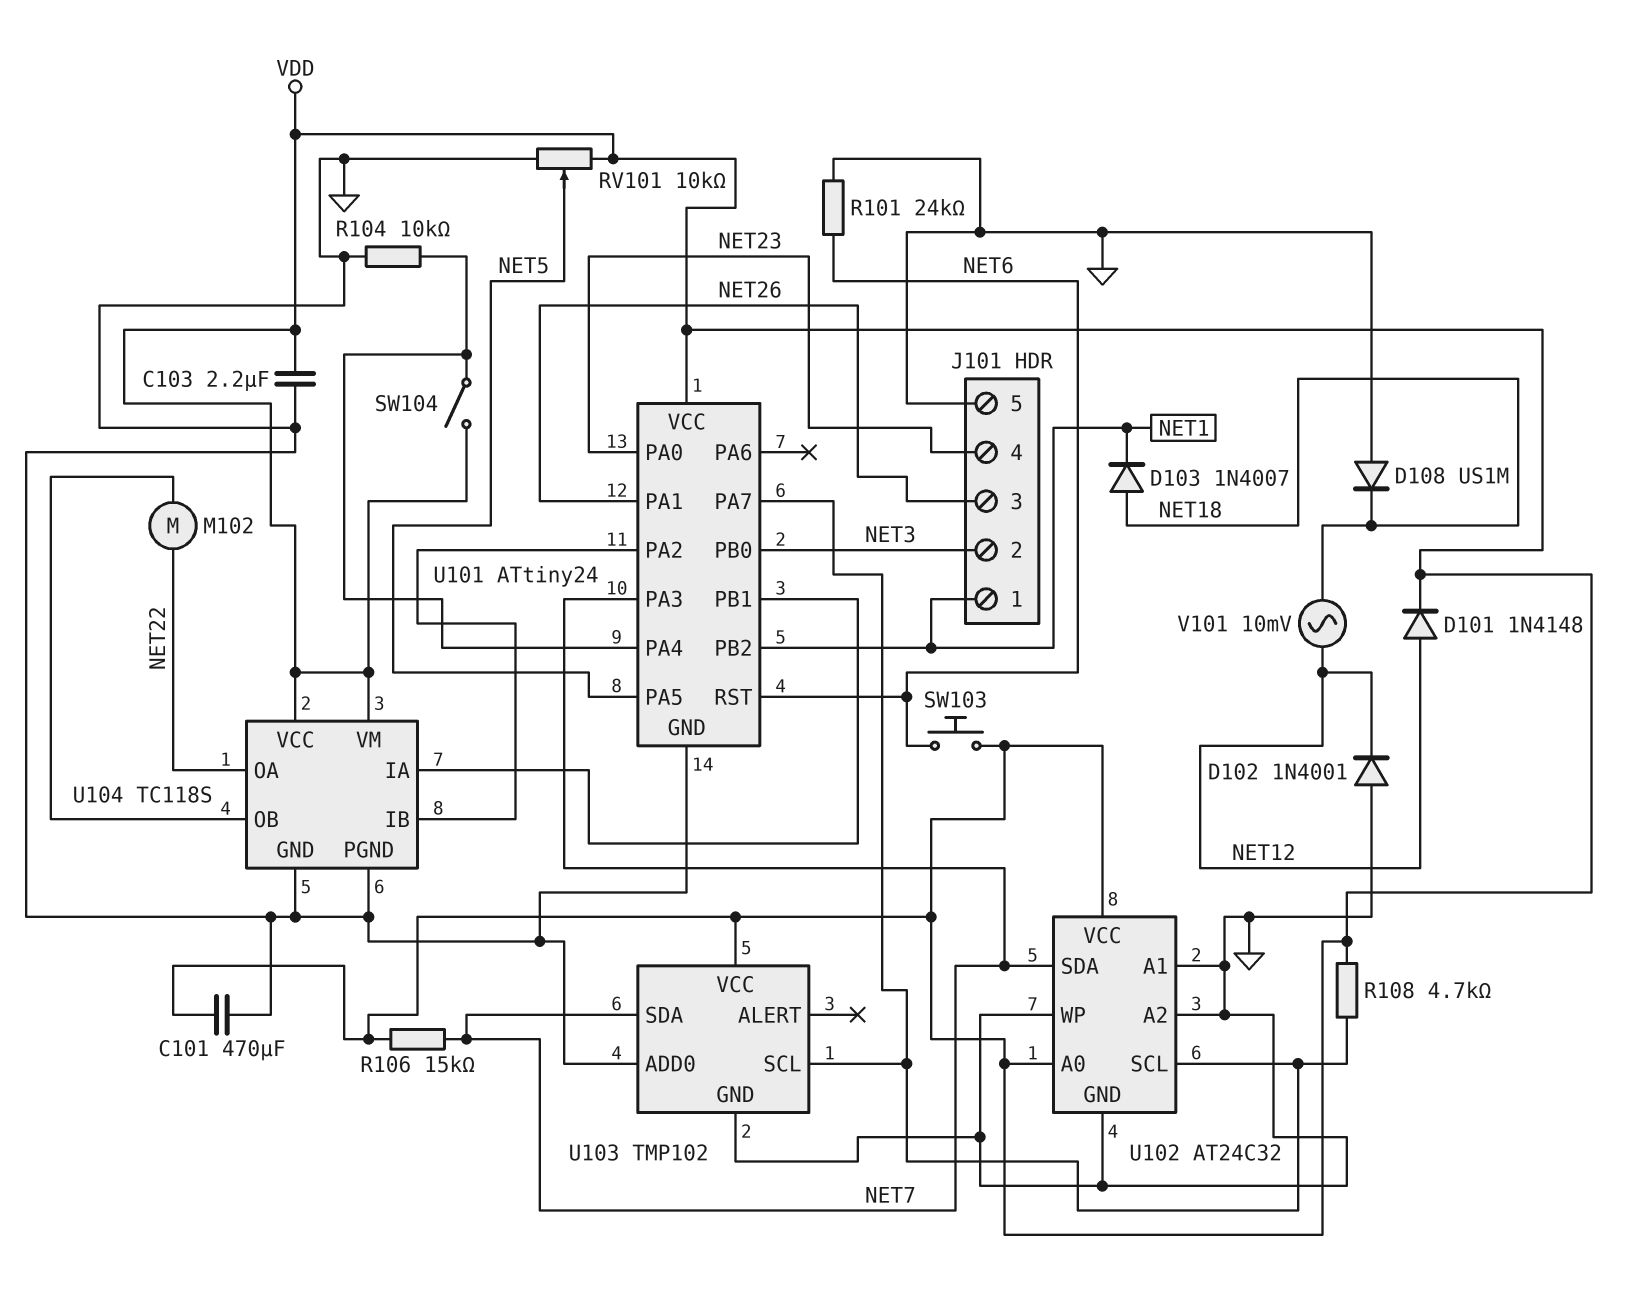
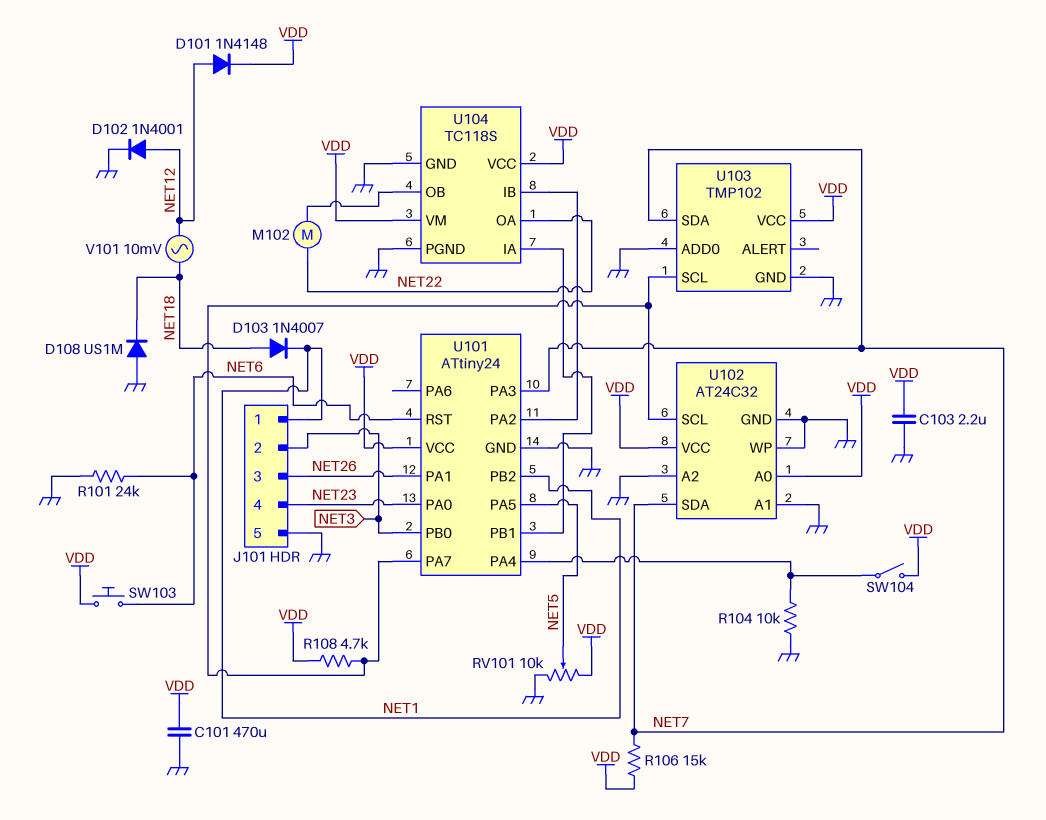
D102: diode 1N4001 (A GND, K NET12) -> diode 1N4001 (A NET12, K GND)

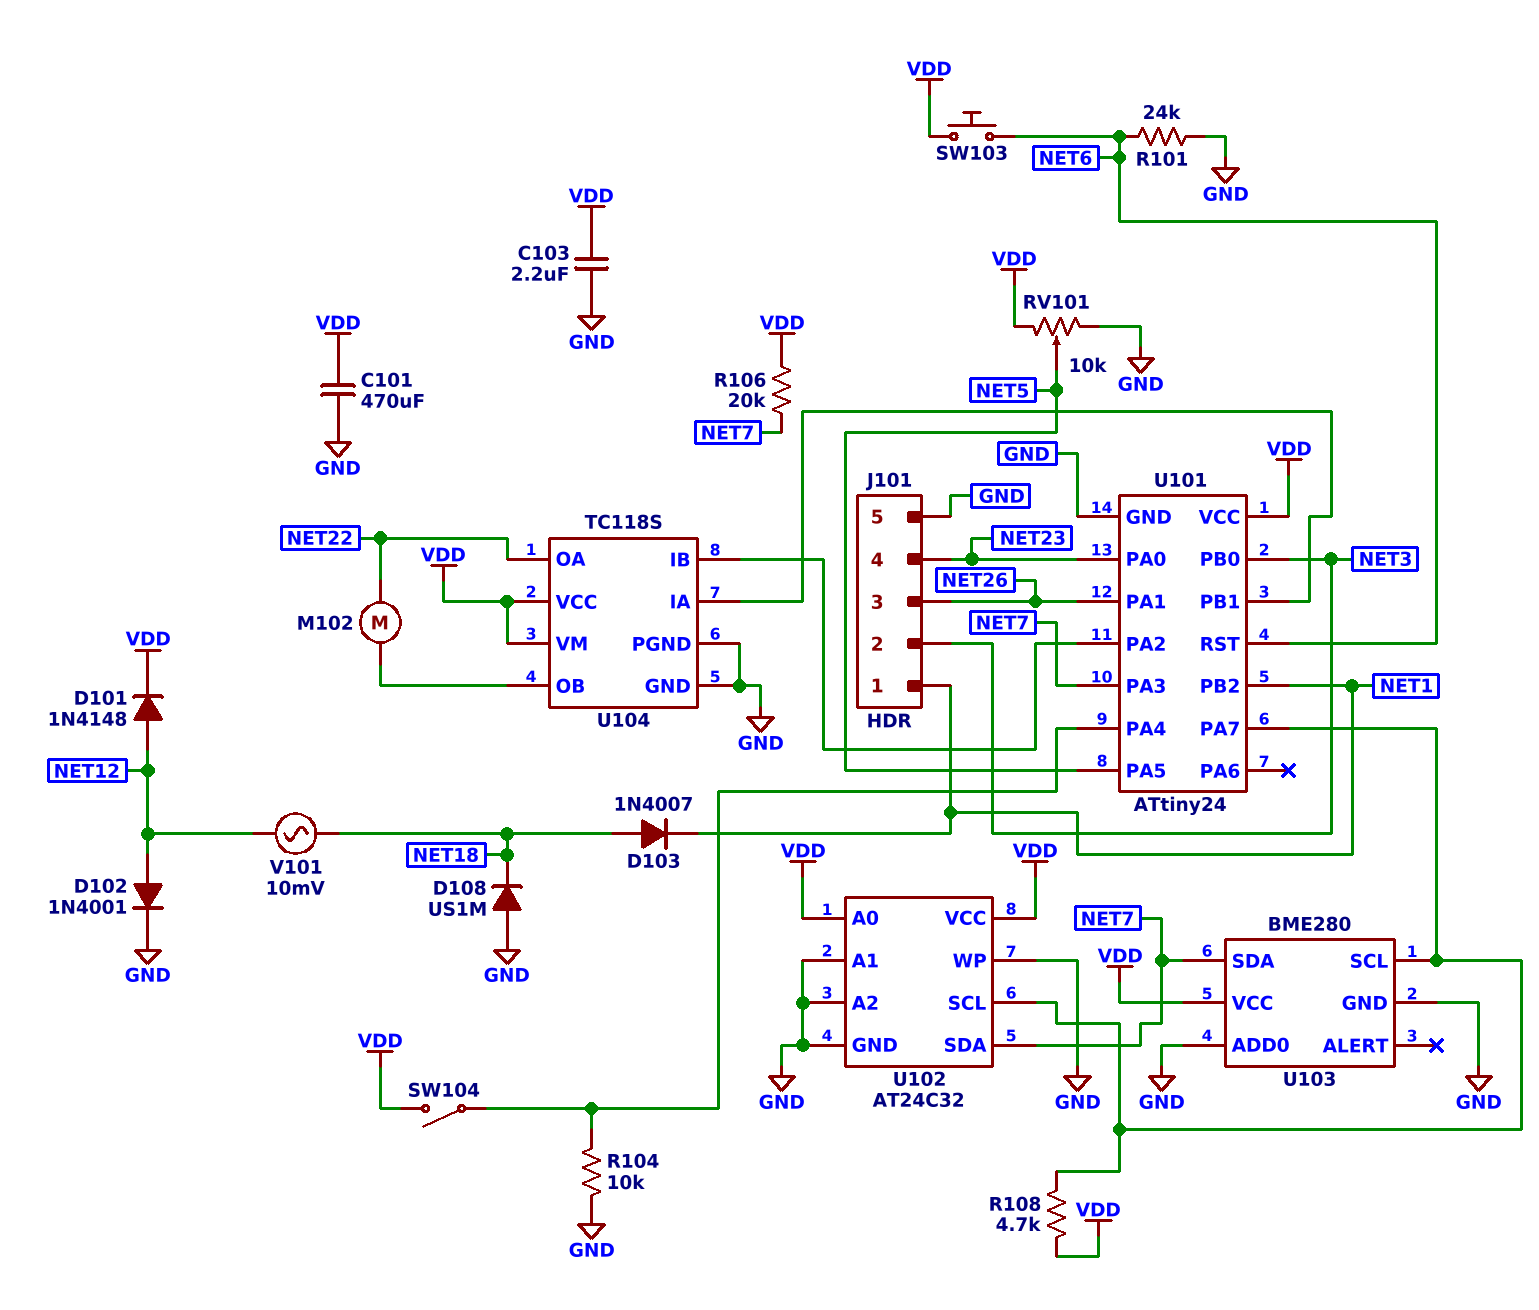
R106: 15k (NET7, VDD) -> 20k (NET7, VDD)
U103: TMP102 -> BME280

